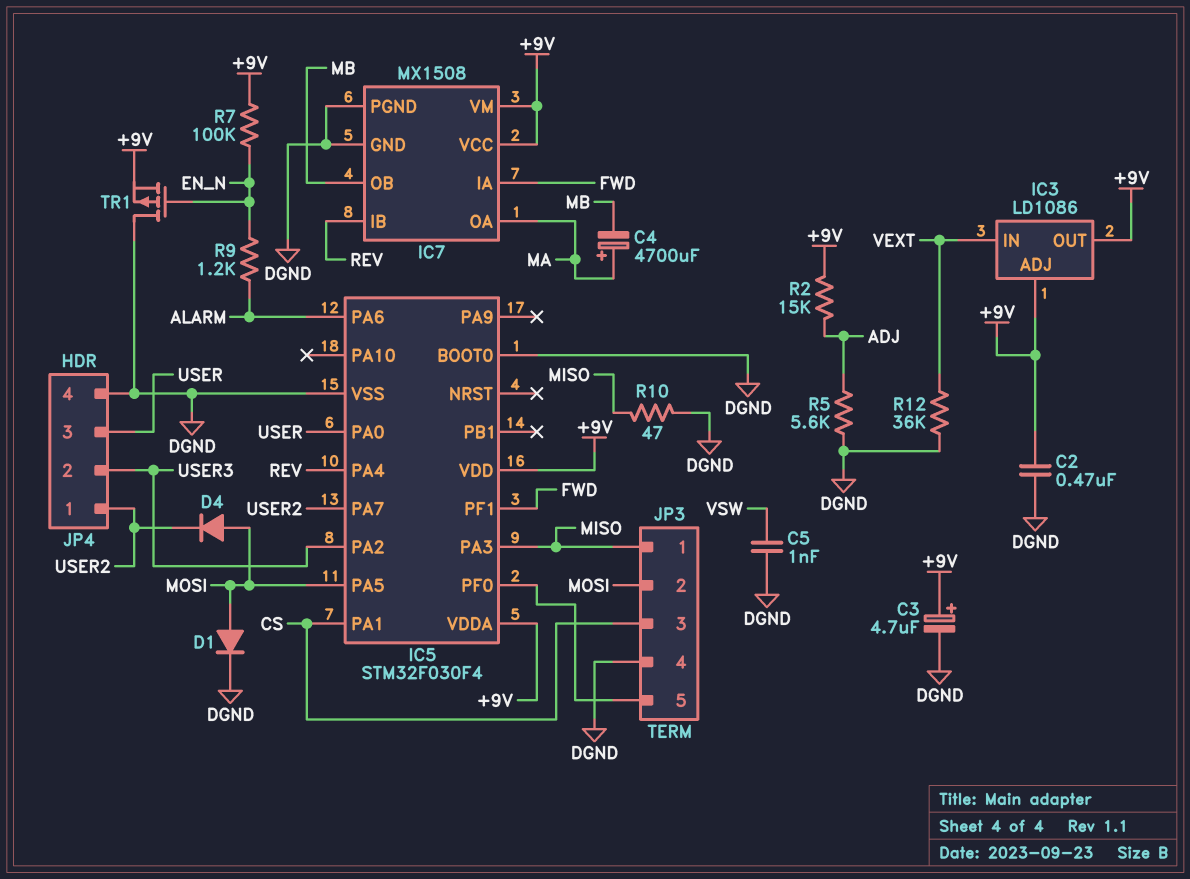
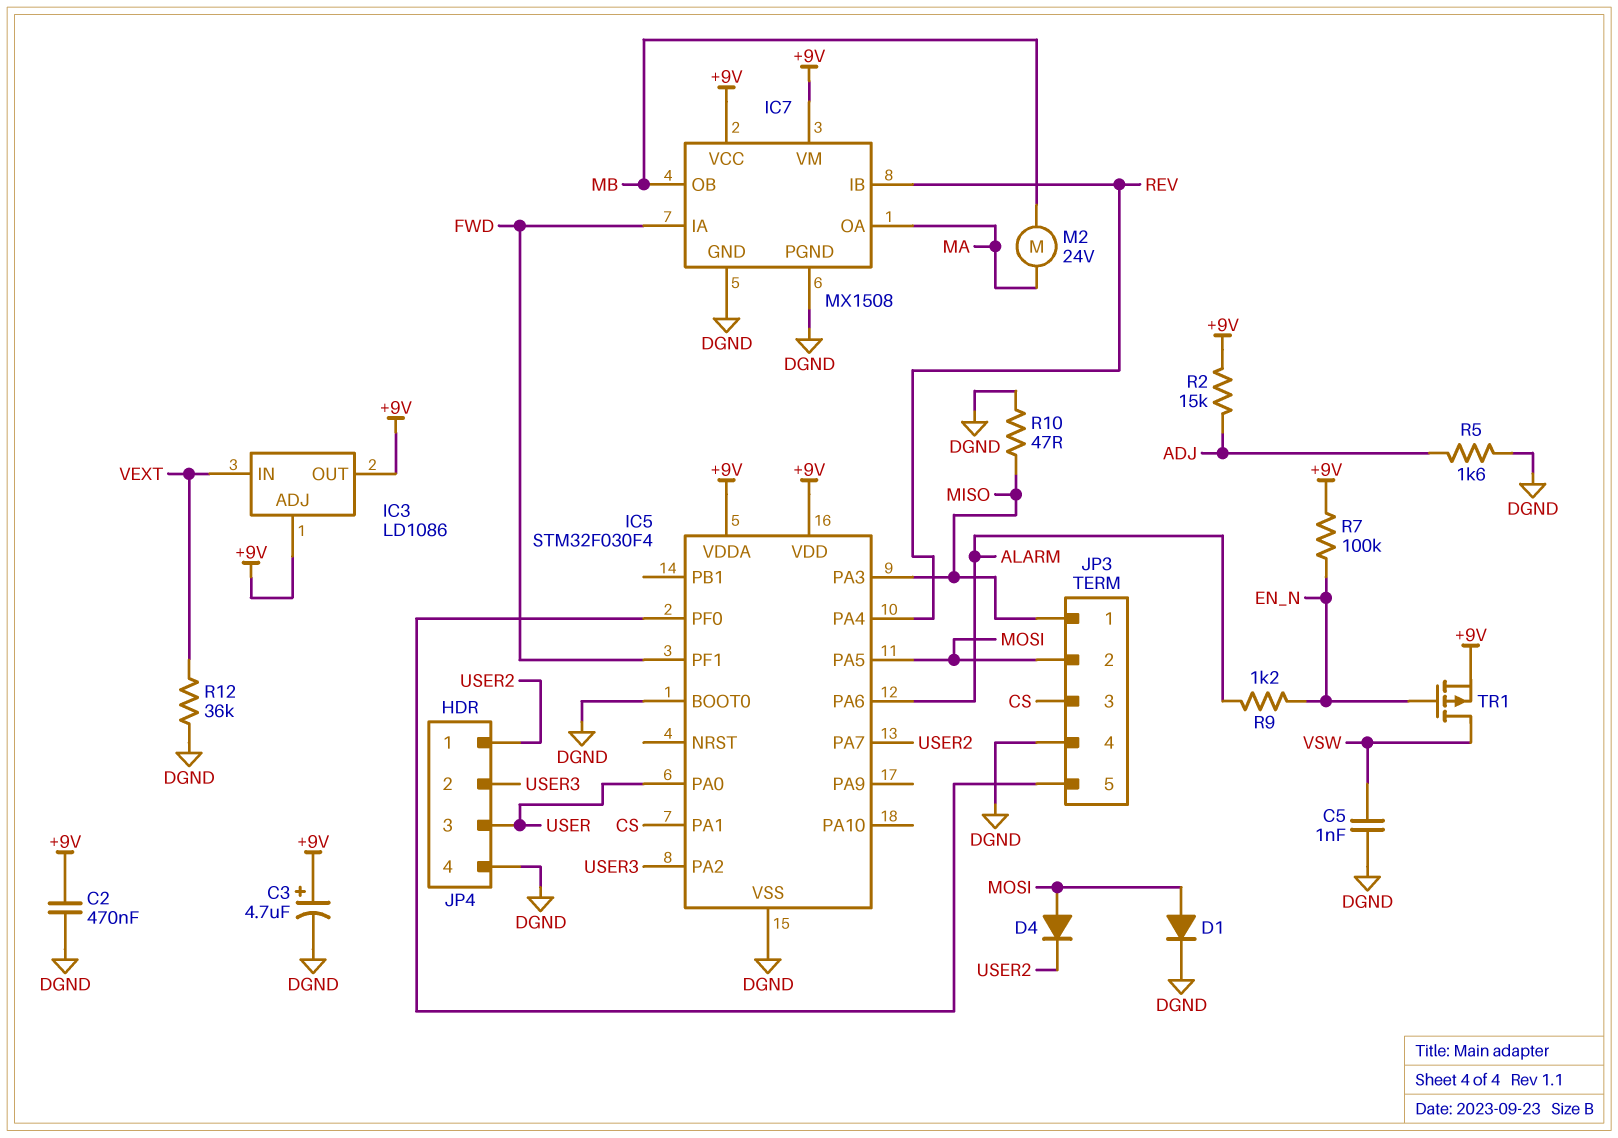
C4: 4700uF (plus MA, minus MB) -> none
M2: none -> motor 24V (MA, MB)
R5: 5.6k (ADJ, DGND) -> 1.6k (ADJ, DGND)
TR1: PMOS (G EN_N, D DGND, S +9V) -> PMOS (G EN_N, D VSW, S +9V)

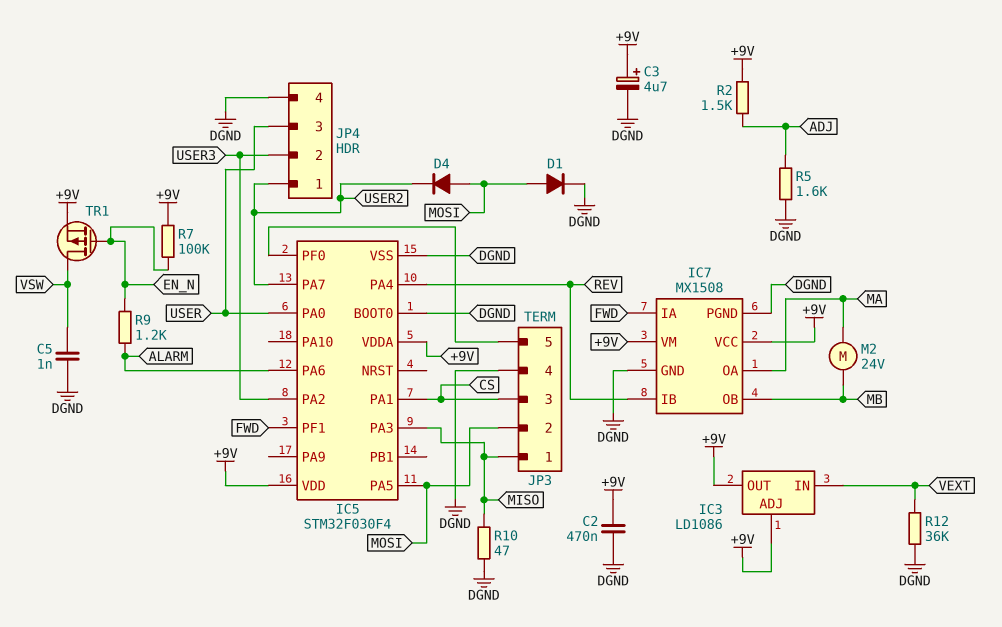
R2: 15k (+9V, ADJ) -> 1.5k (+9V, ADJ)

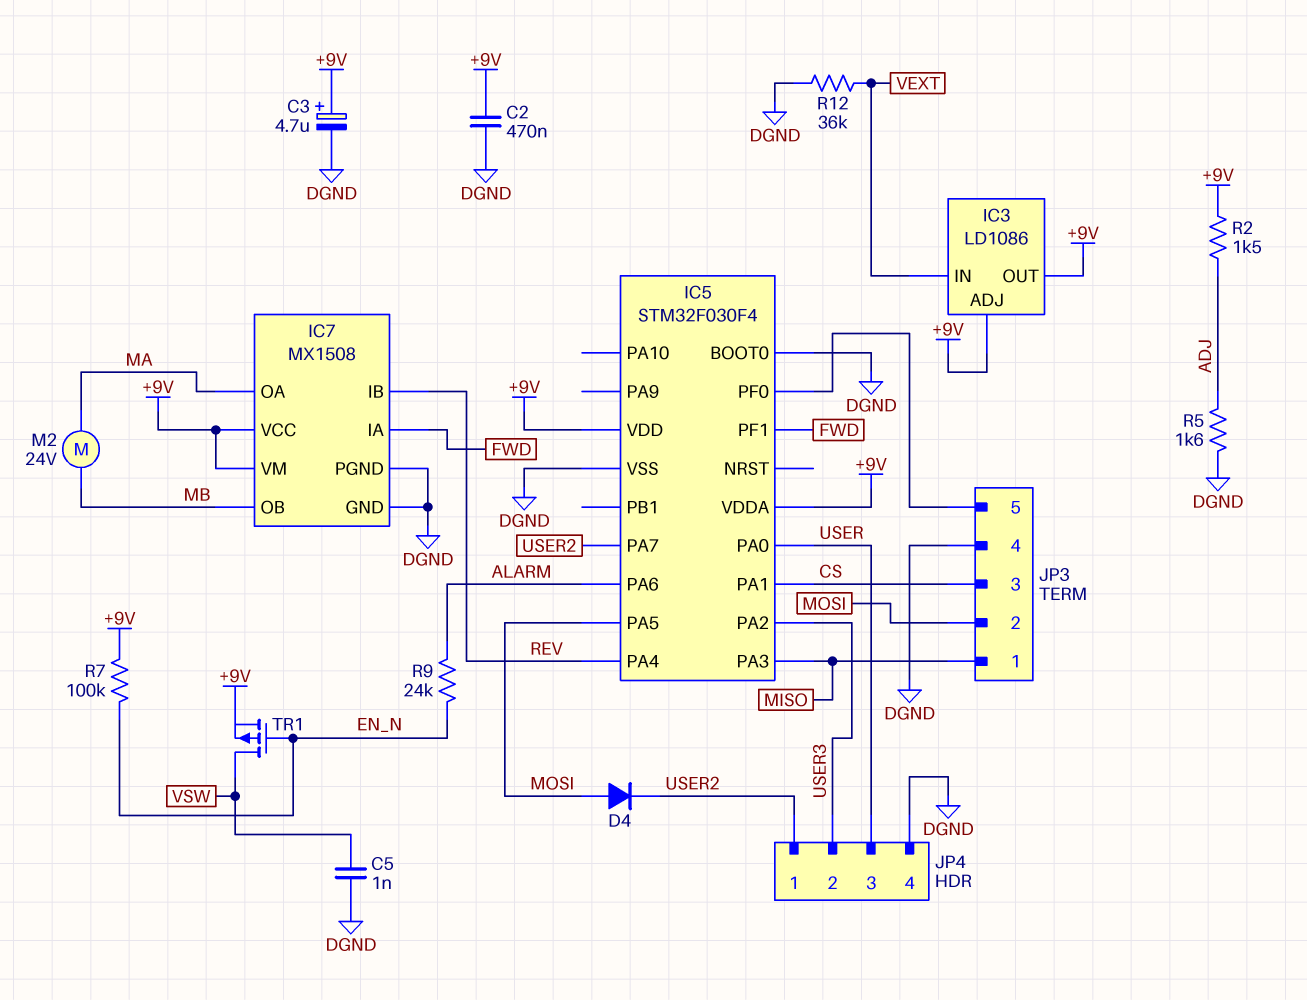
D1: diode (A MOSI, K DGND) -> none
R9: 1.2k (ALARM, EN_N) -> 24k (ALARM, EN_N)
R10: 47 (DGND, MISO) -> none

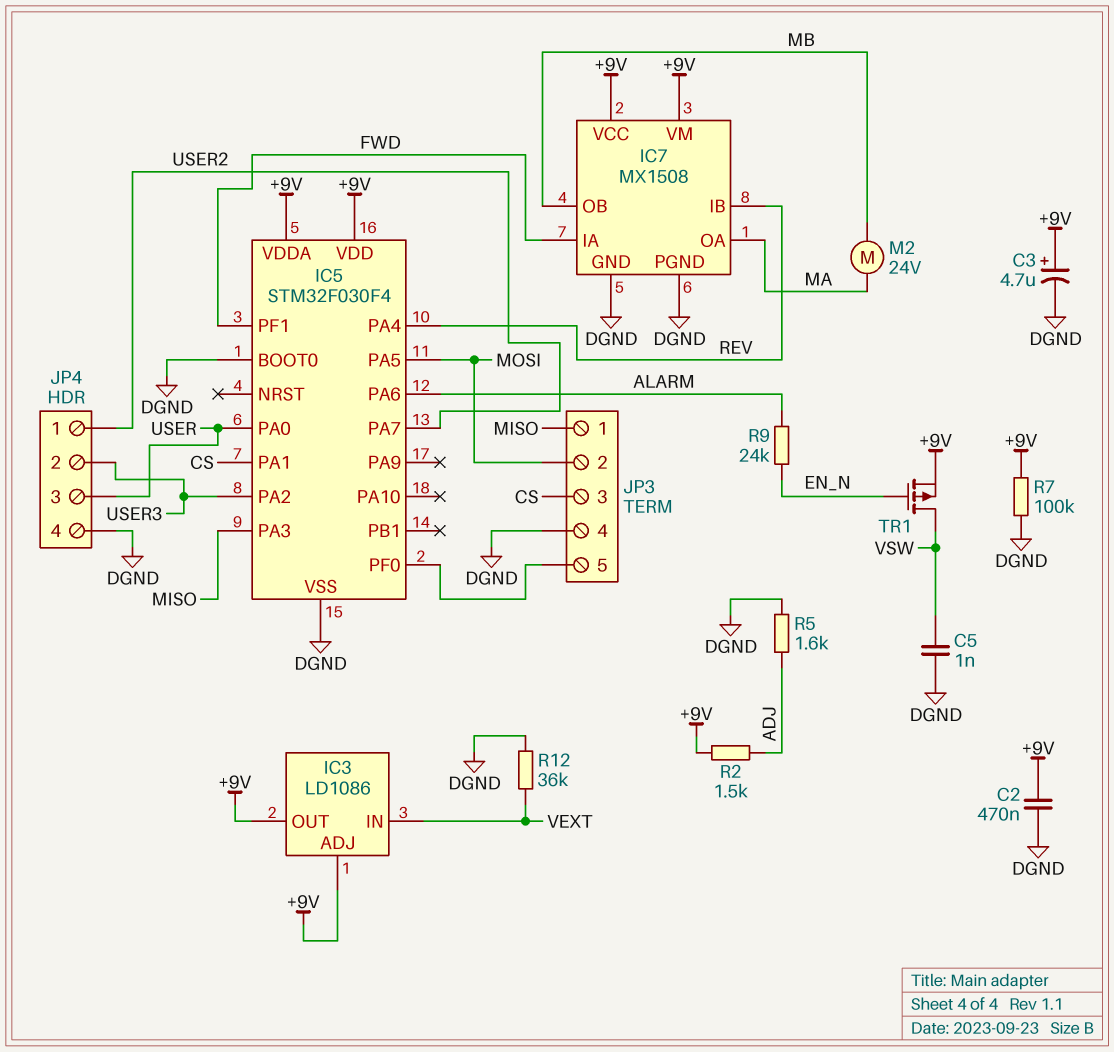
D4: diode (A MOSI, K USER2) -> none
R7: 100k (+9V, EN_N) -> 100k (+9V, DGND)

